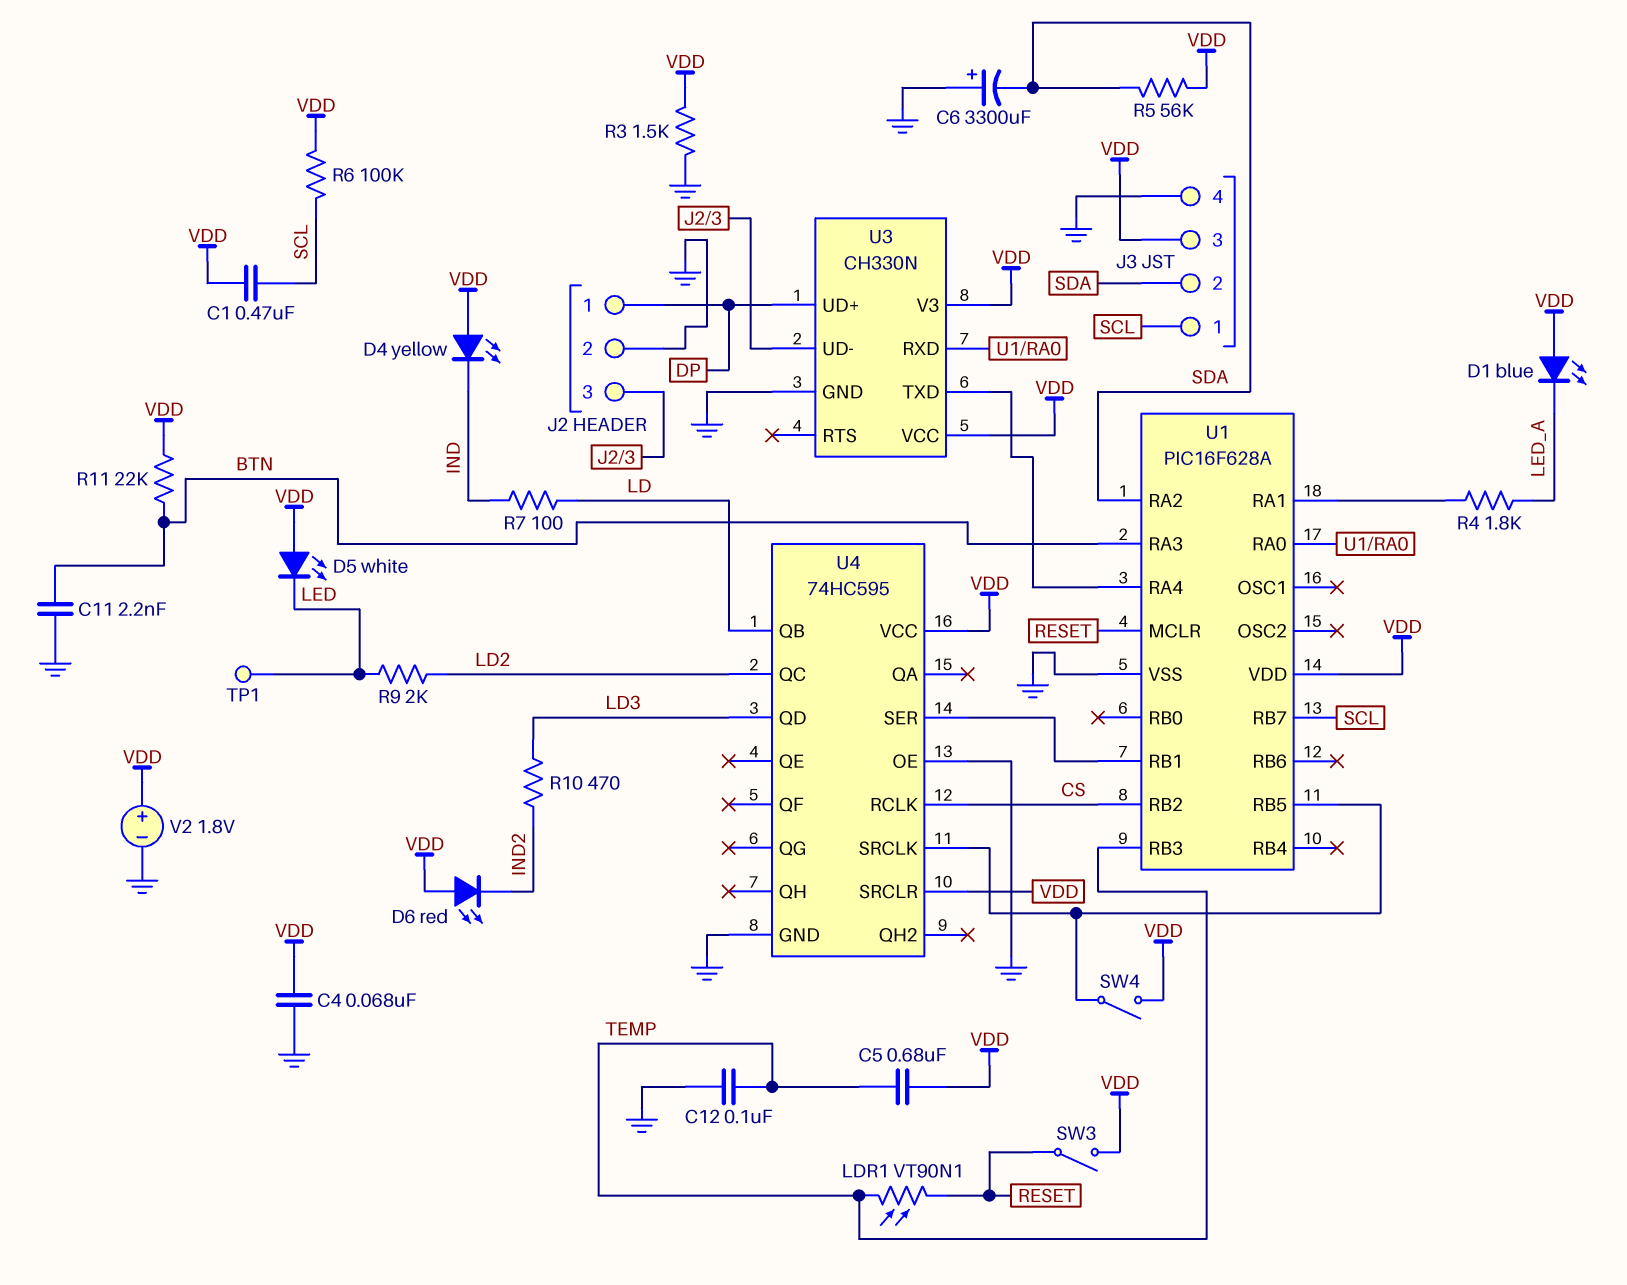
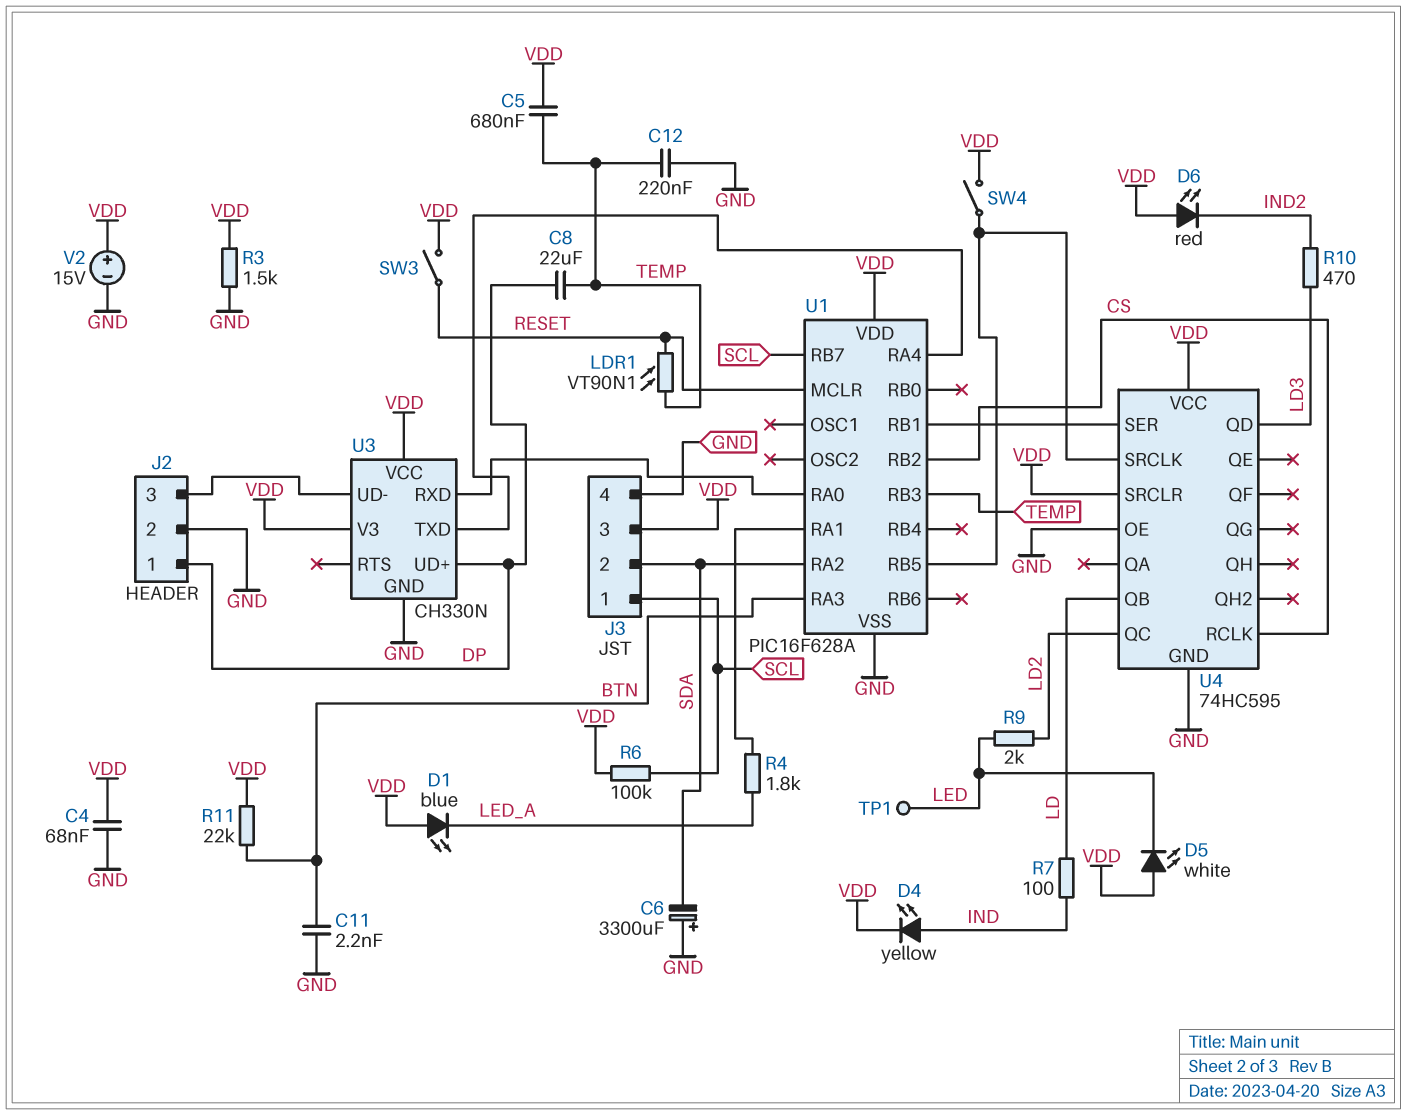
C1: 470nF (SCL, VDD) -> none
C8: none -> 22uF (DP, TEMP)
C12: 100nF (GND, TEMP) -> 220nF (GND, TEMP)
D4: LED yellow (A VDD, K IND) -> LED yellow (A IND, K VDD)
R5: 56k (SDA, VDD) -> none
V2: 1.8V (plus VDD, minus GND) -> 15V (plus VDD, minus GND)

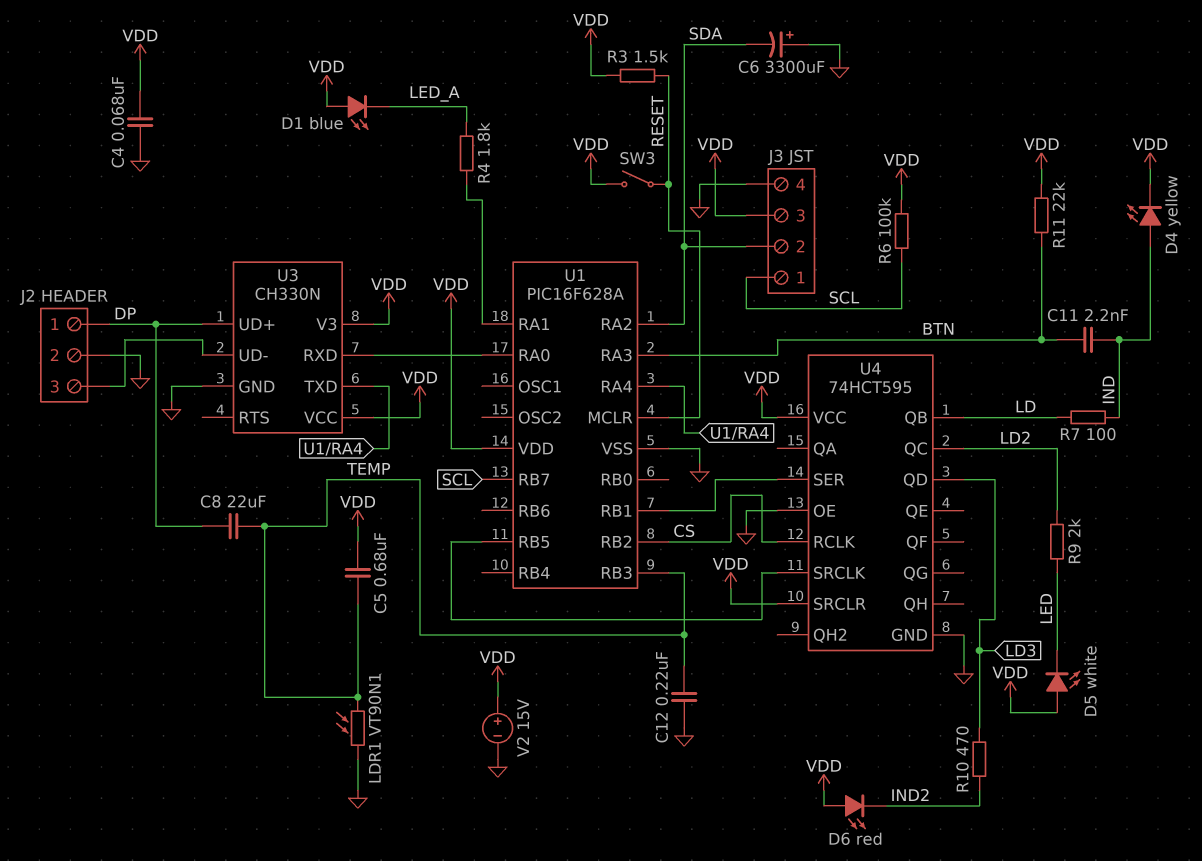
C11: 2.2nF (BTN, GND) -> 2.2nF (BTN, IND)
LDR1: VT90N1 (RESET, TEMP) -> VT90N1 (GND, TEMP)
R3: 1.5k (GND, VDD) -> 1.5k (RESET, VDD)
SW4: switch (U1/RB5, VDD) -> none
TP1: test point (LED) -> none
U4: 74HC595 -> 74HCT595

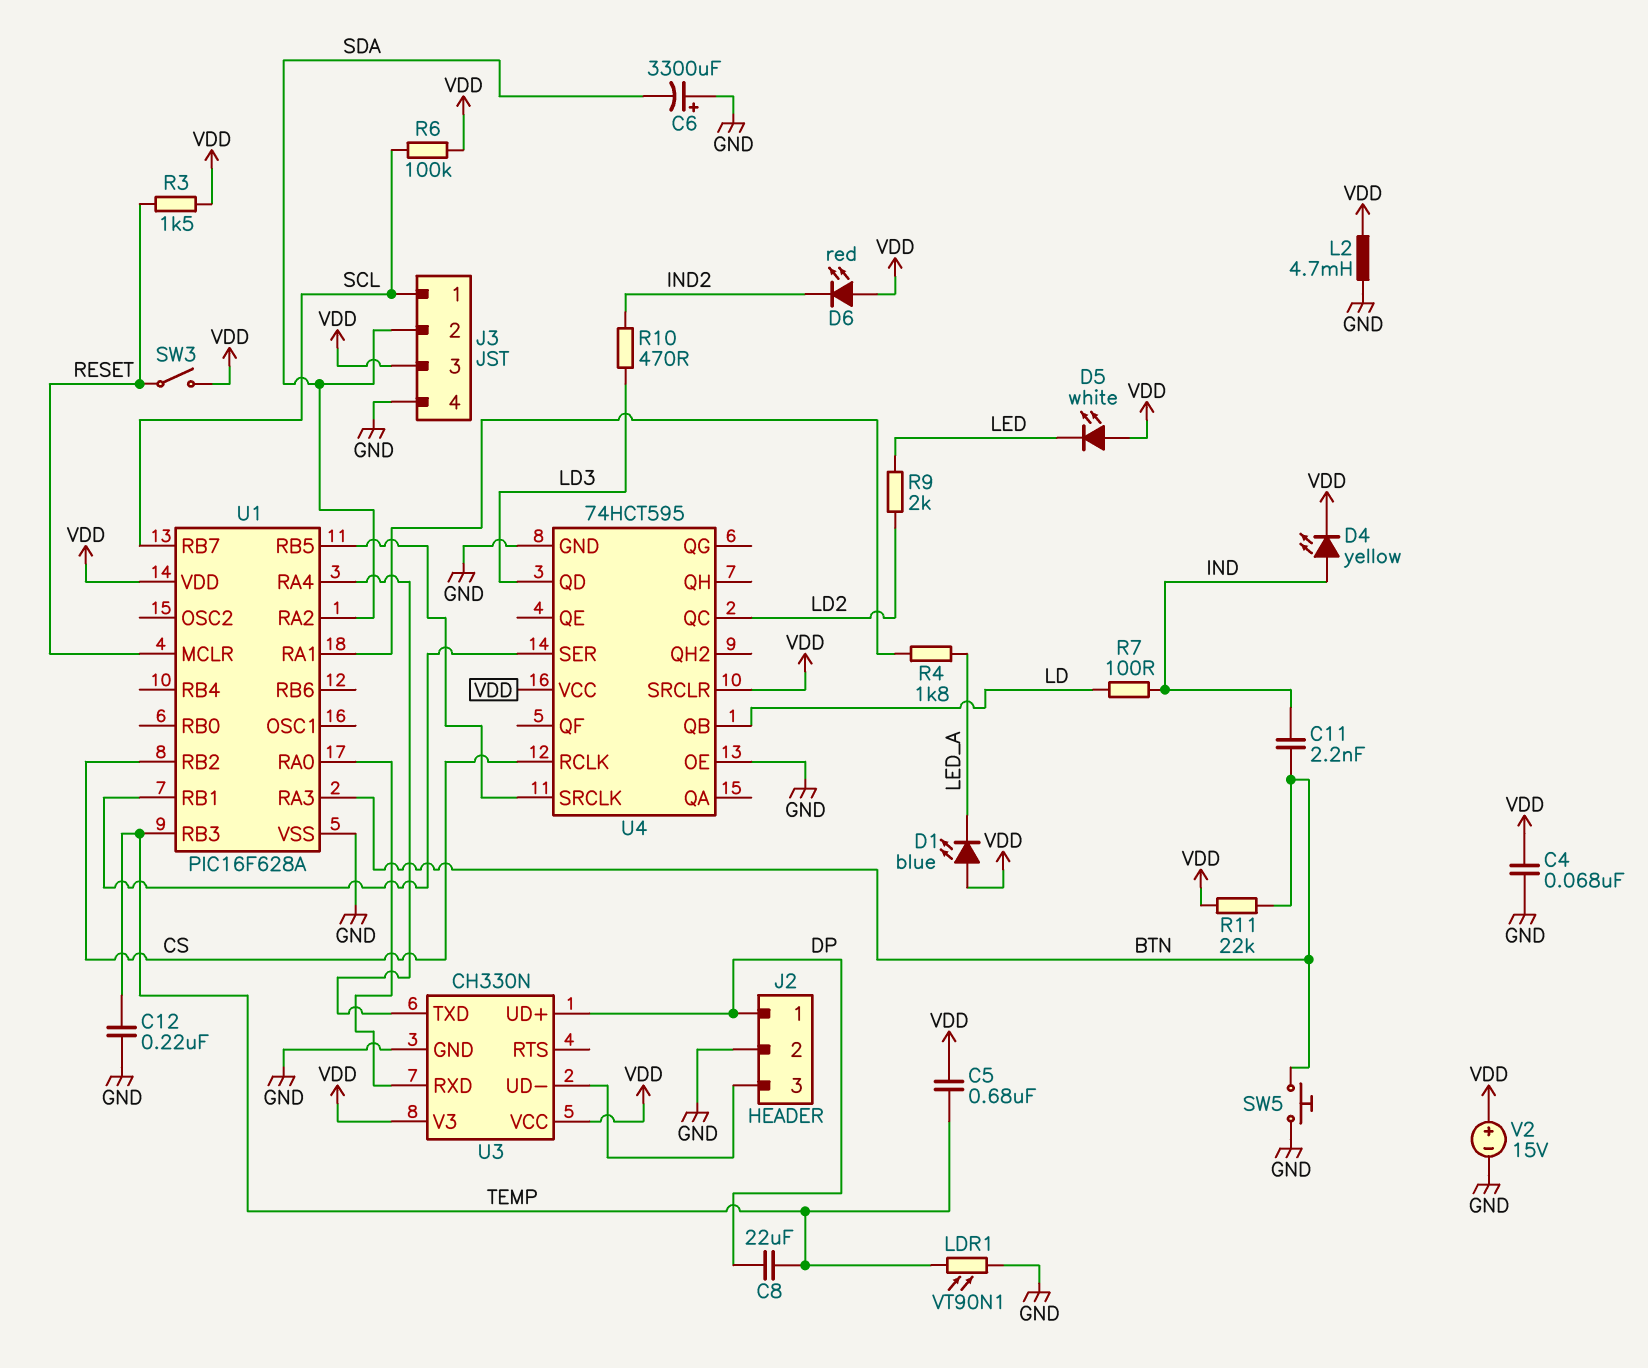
L2: none -> 4.7mH (GND, VDD)
SW5: none -> button (BTN, GND)

